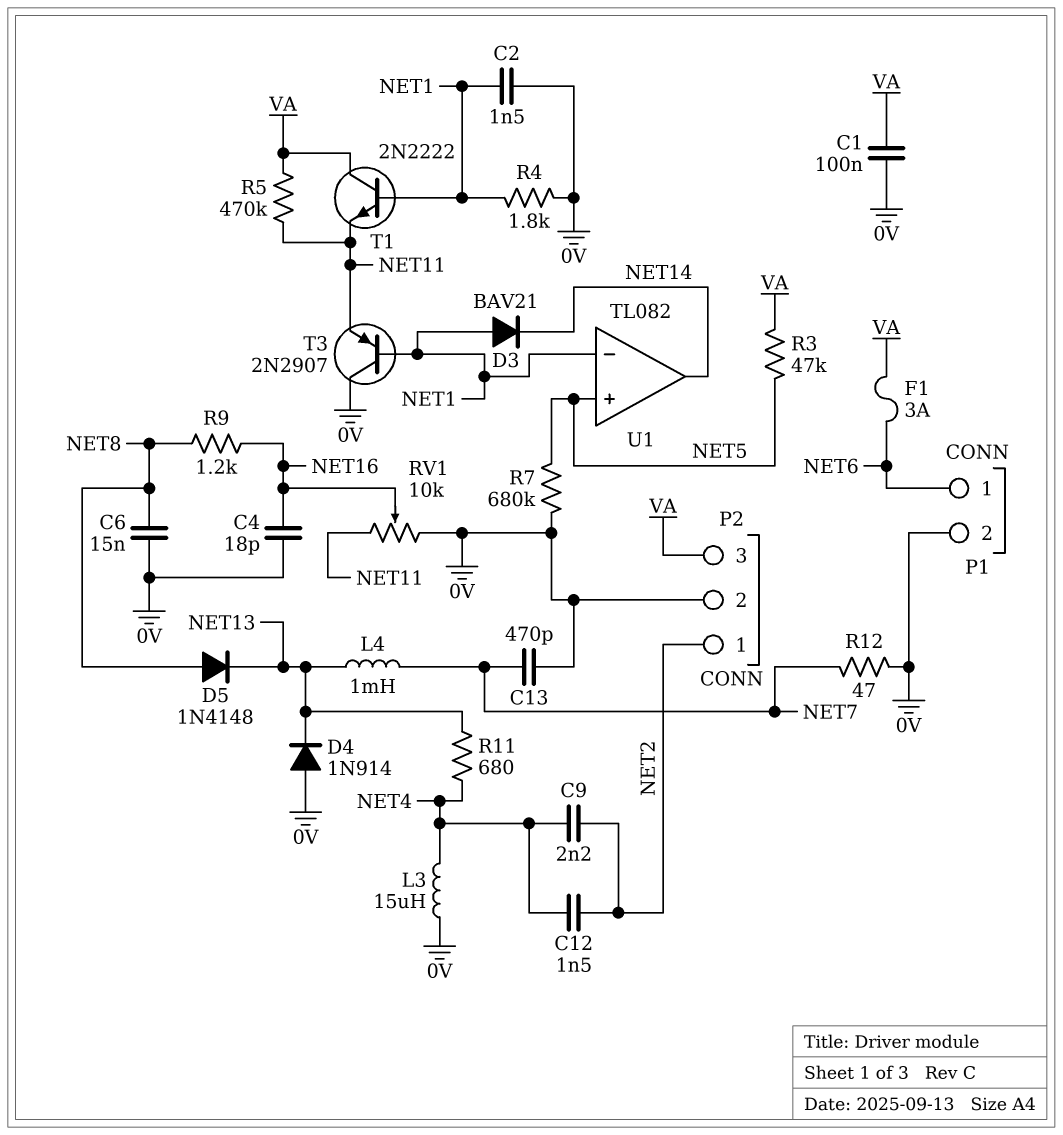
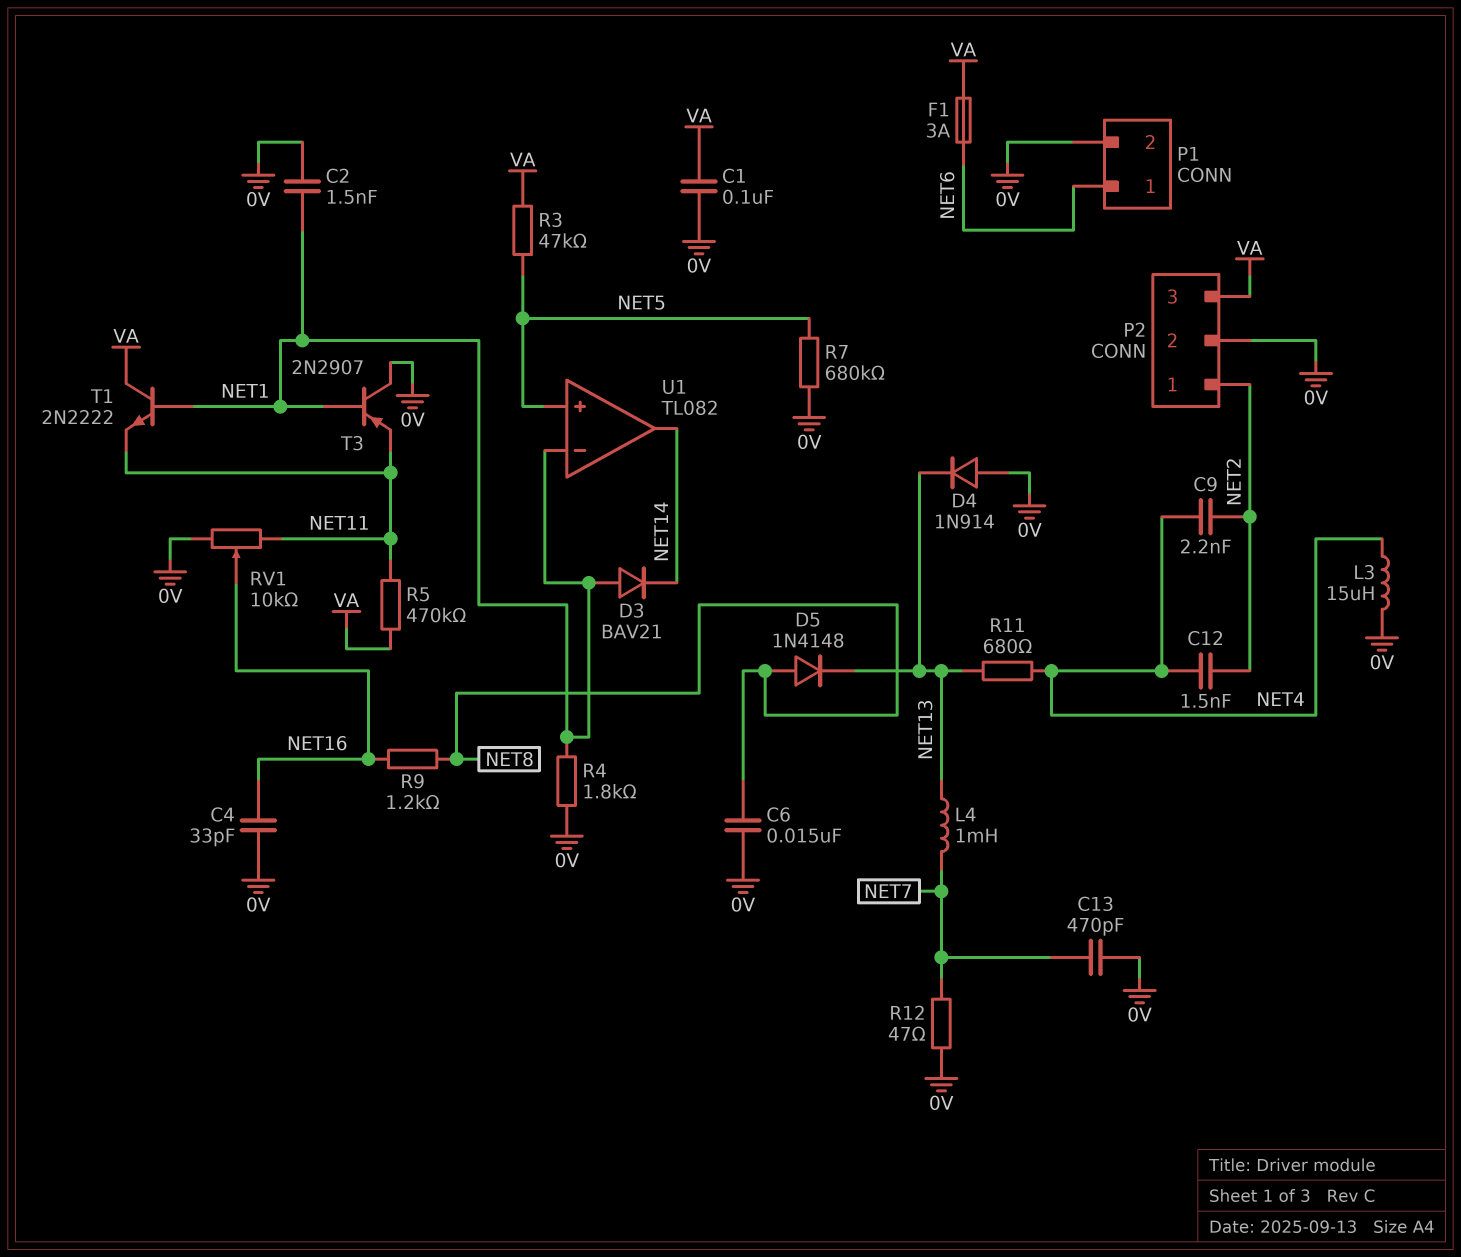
C4: 18pF (0V, NET16) -> 33pF (0V, NET16)

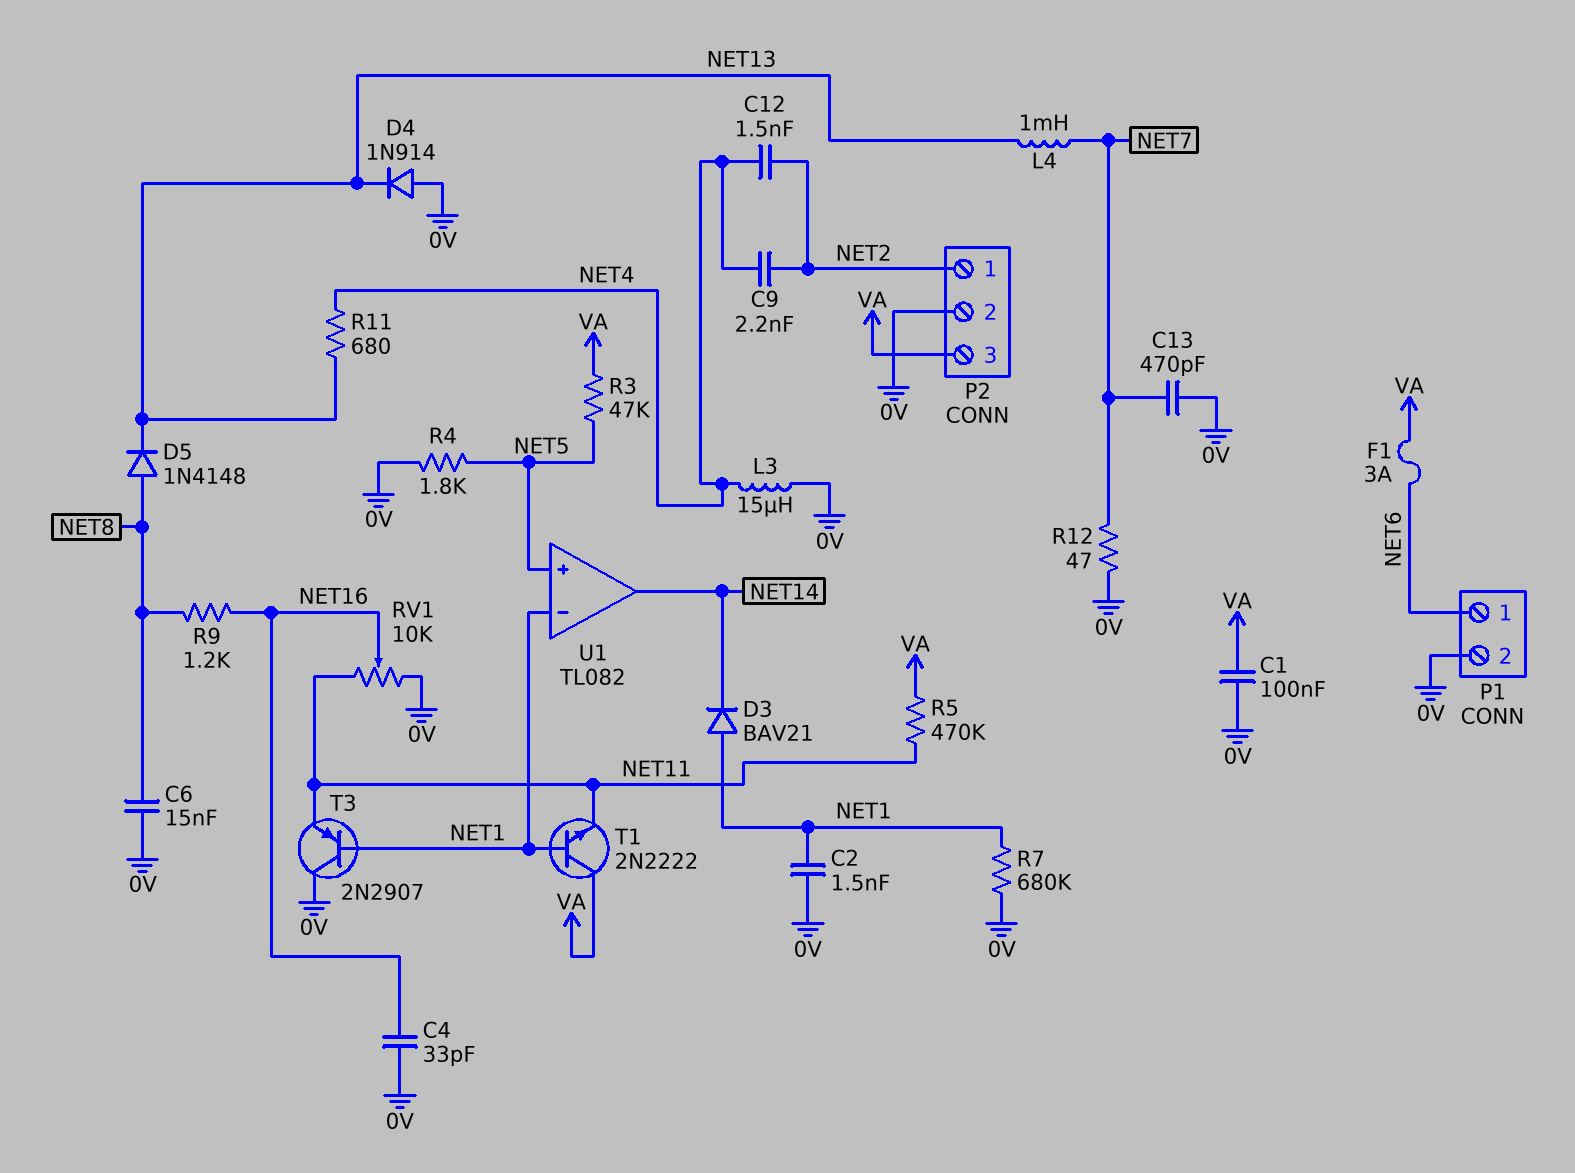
R4: 1.8k (0V, NET1) -> 1.8k (0V, NET5)
R7: 680k (0V, NET5) -> 680k (0V, NET1)

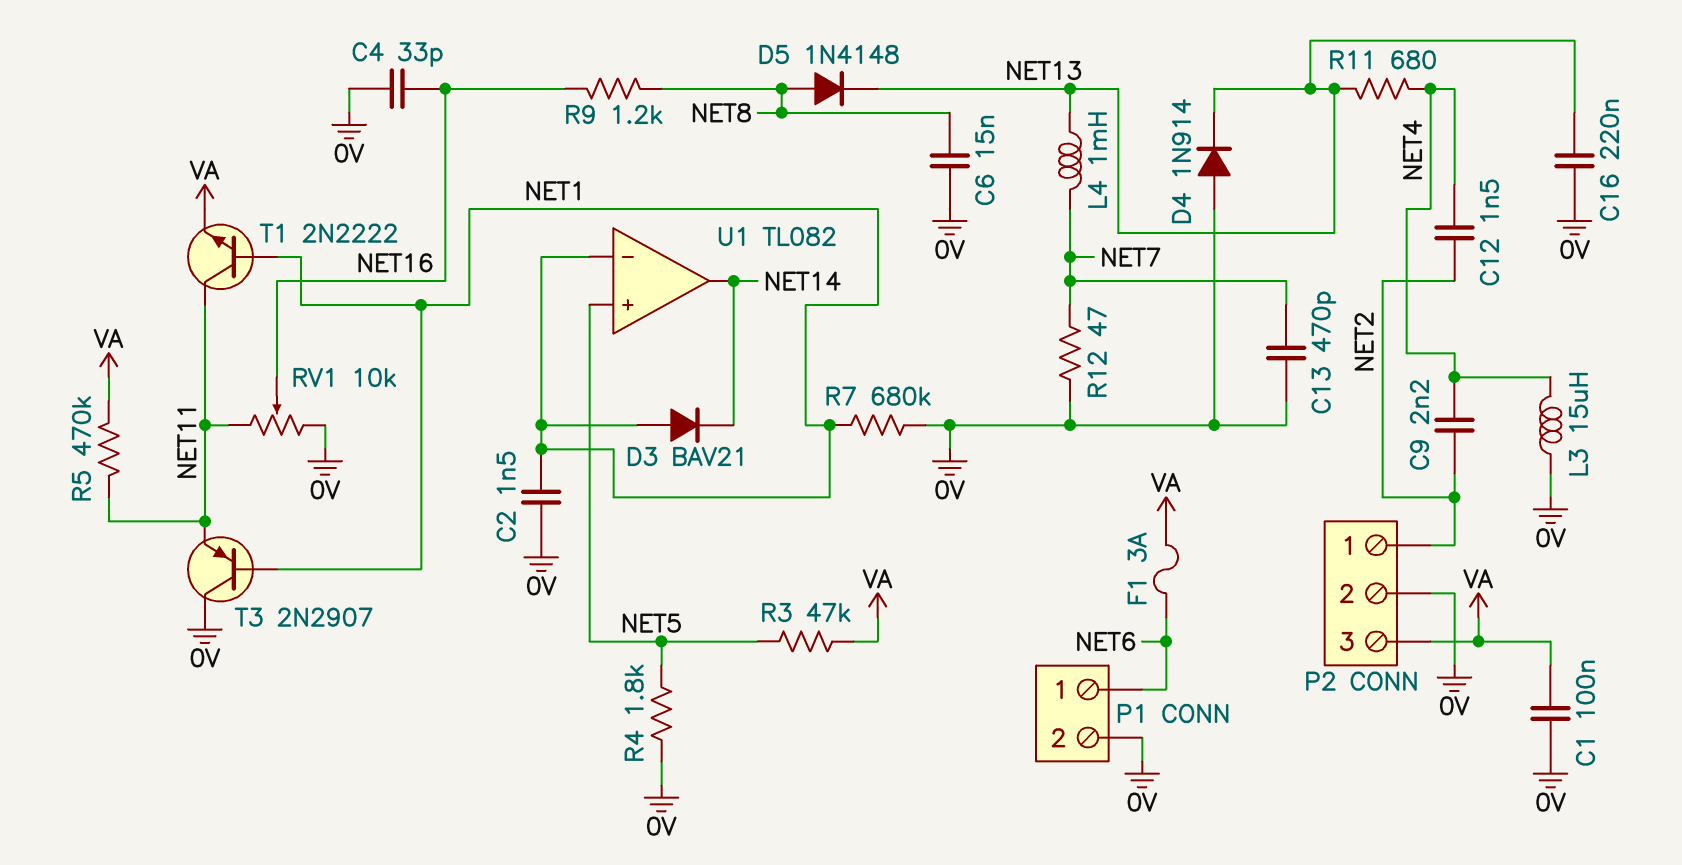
C16: none -> 220nF (0V, NET13)
T1: NPN 2N2222 (B NET1, C VA, E NET11) -> NPN 2N2222 (B NET1, C NET11, E VA)

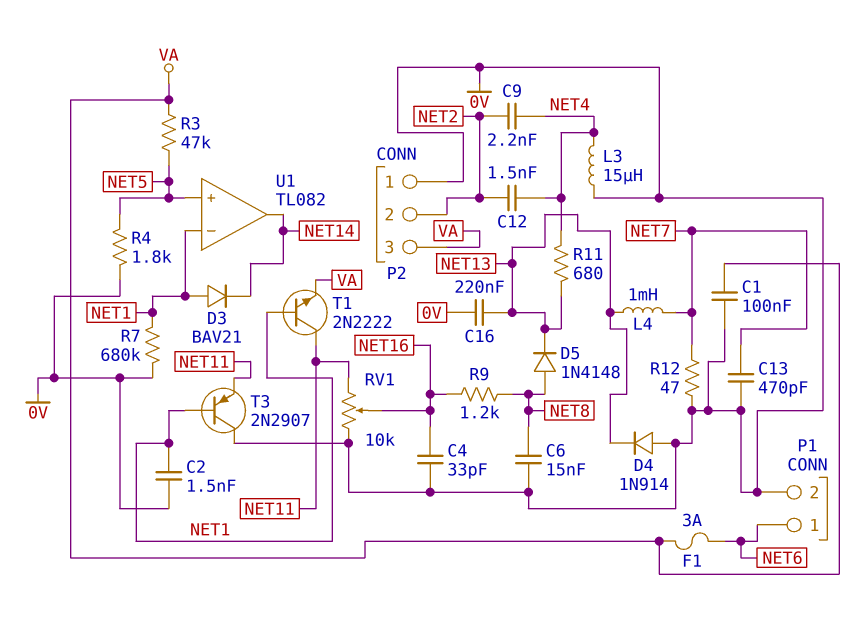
P2 pin 1: NET2 -> 0V
P2 pin 2: 0V -> NET2
R5: 470k (NET11, VA) -> none

